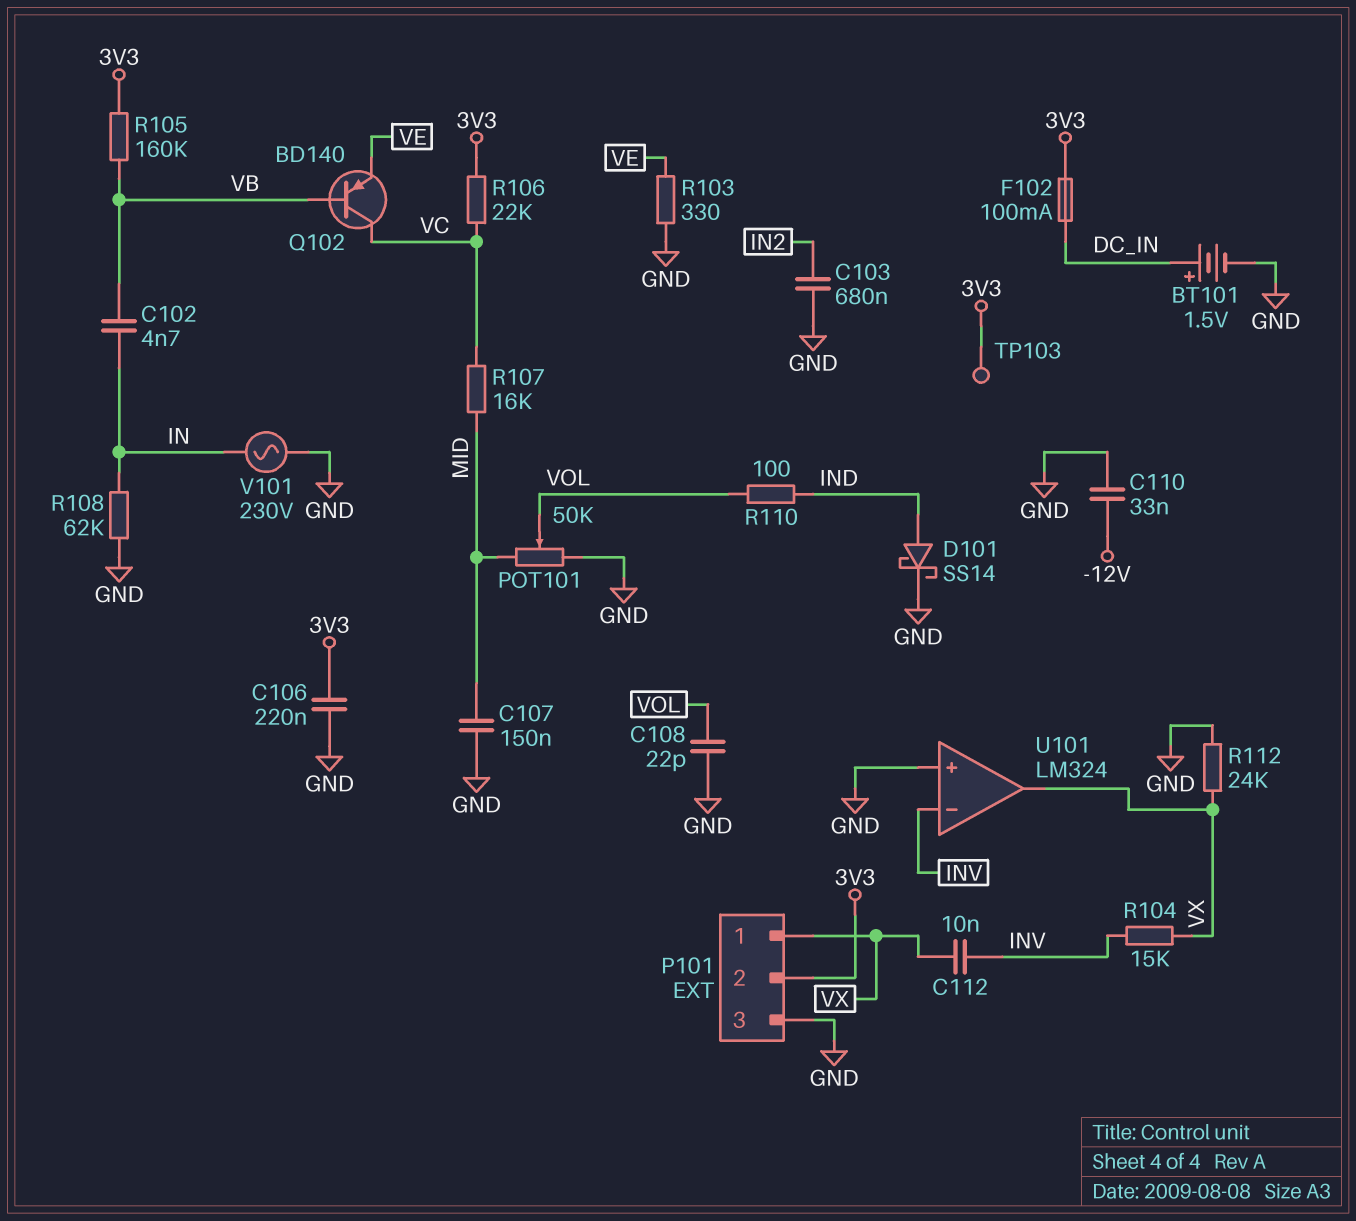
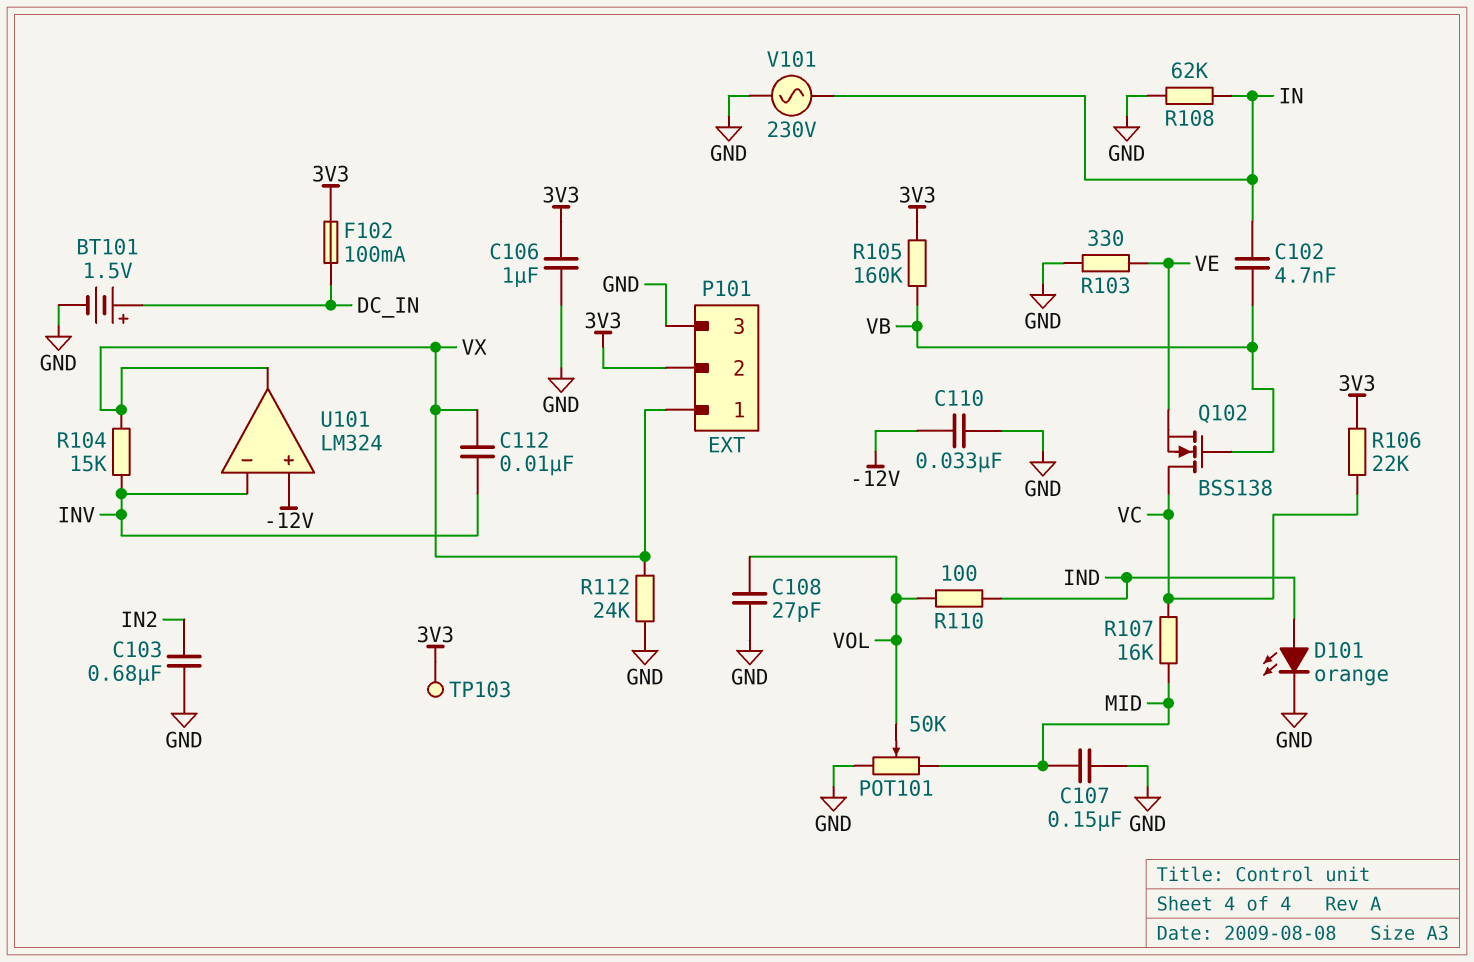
C106: 220nF (3V3, GND) -> 1uF (3V3, GND)
C108: 22pF (GND, VOL) -> 27pF (GND, VOL)
D101: schottky SS14 (A IND, K GND) -> LED orange (A IND, K GND)
Q102: PNP BD140 (B VB, C VC, E VE) -> NMOS BSS138 (G VB, D VC, S VE)
U101 pin in+: GND -> -12V

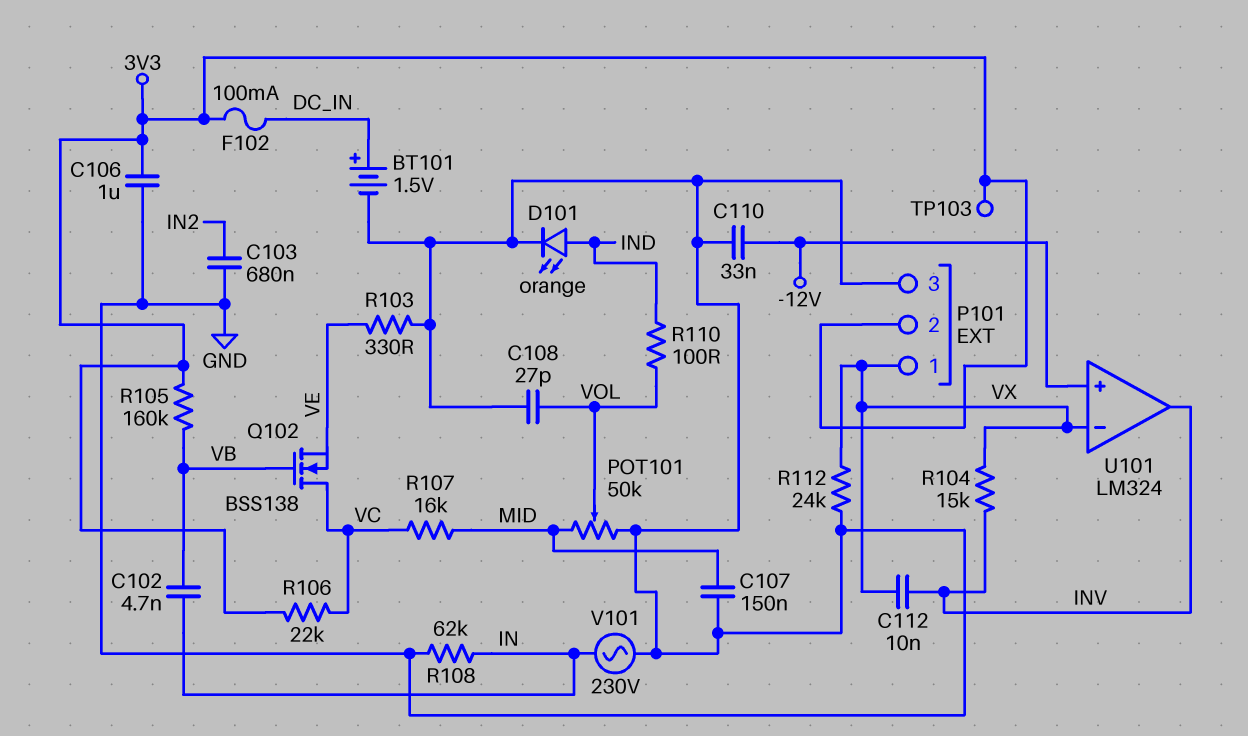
U101 pin in-: INV -> VX
U101 pin out: VX -> INV

